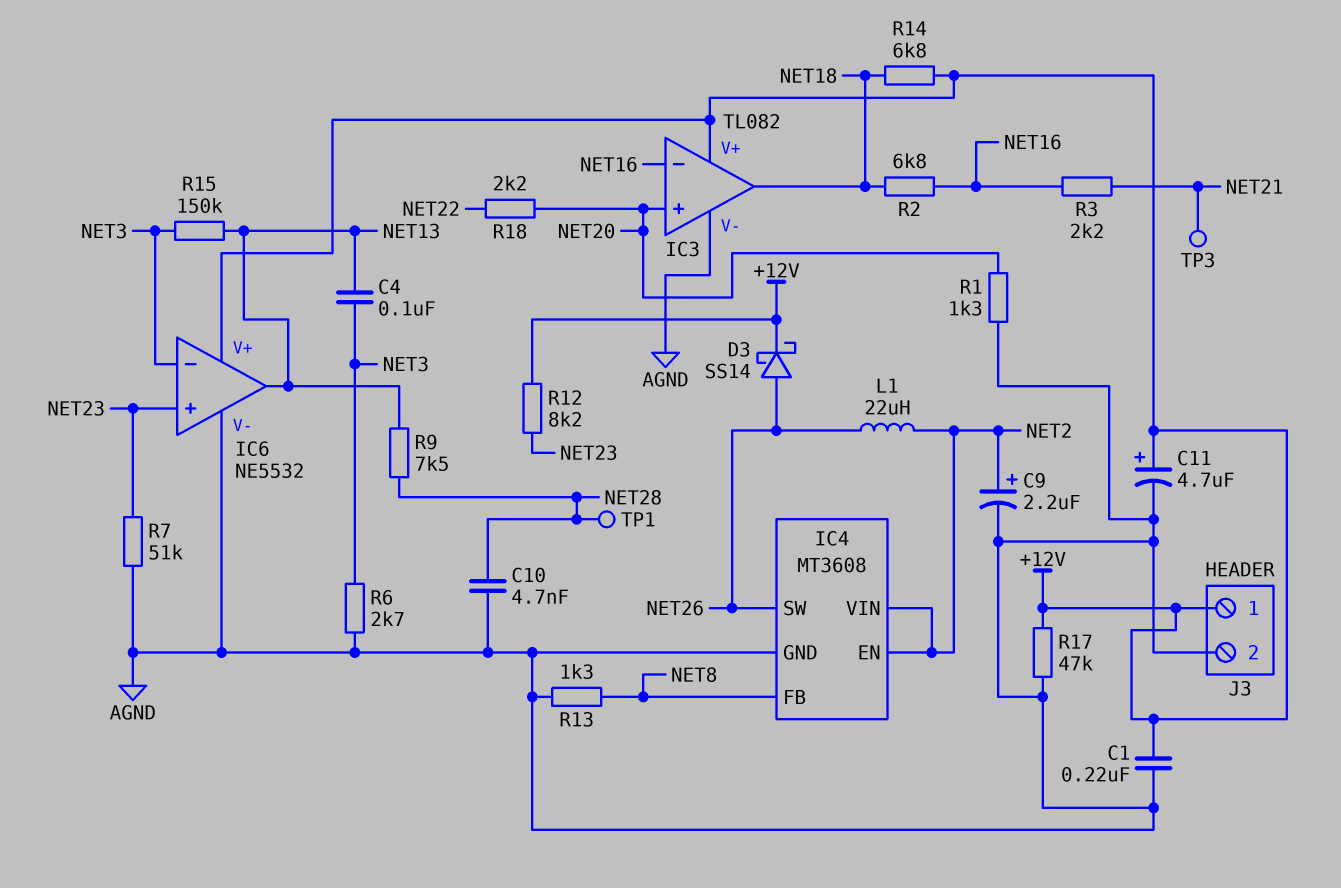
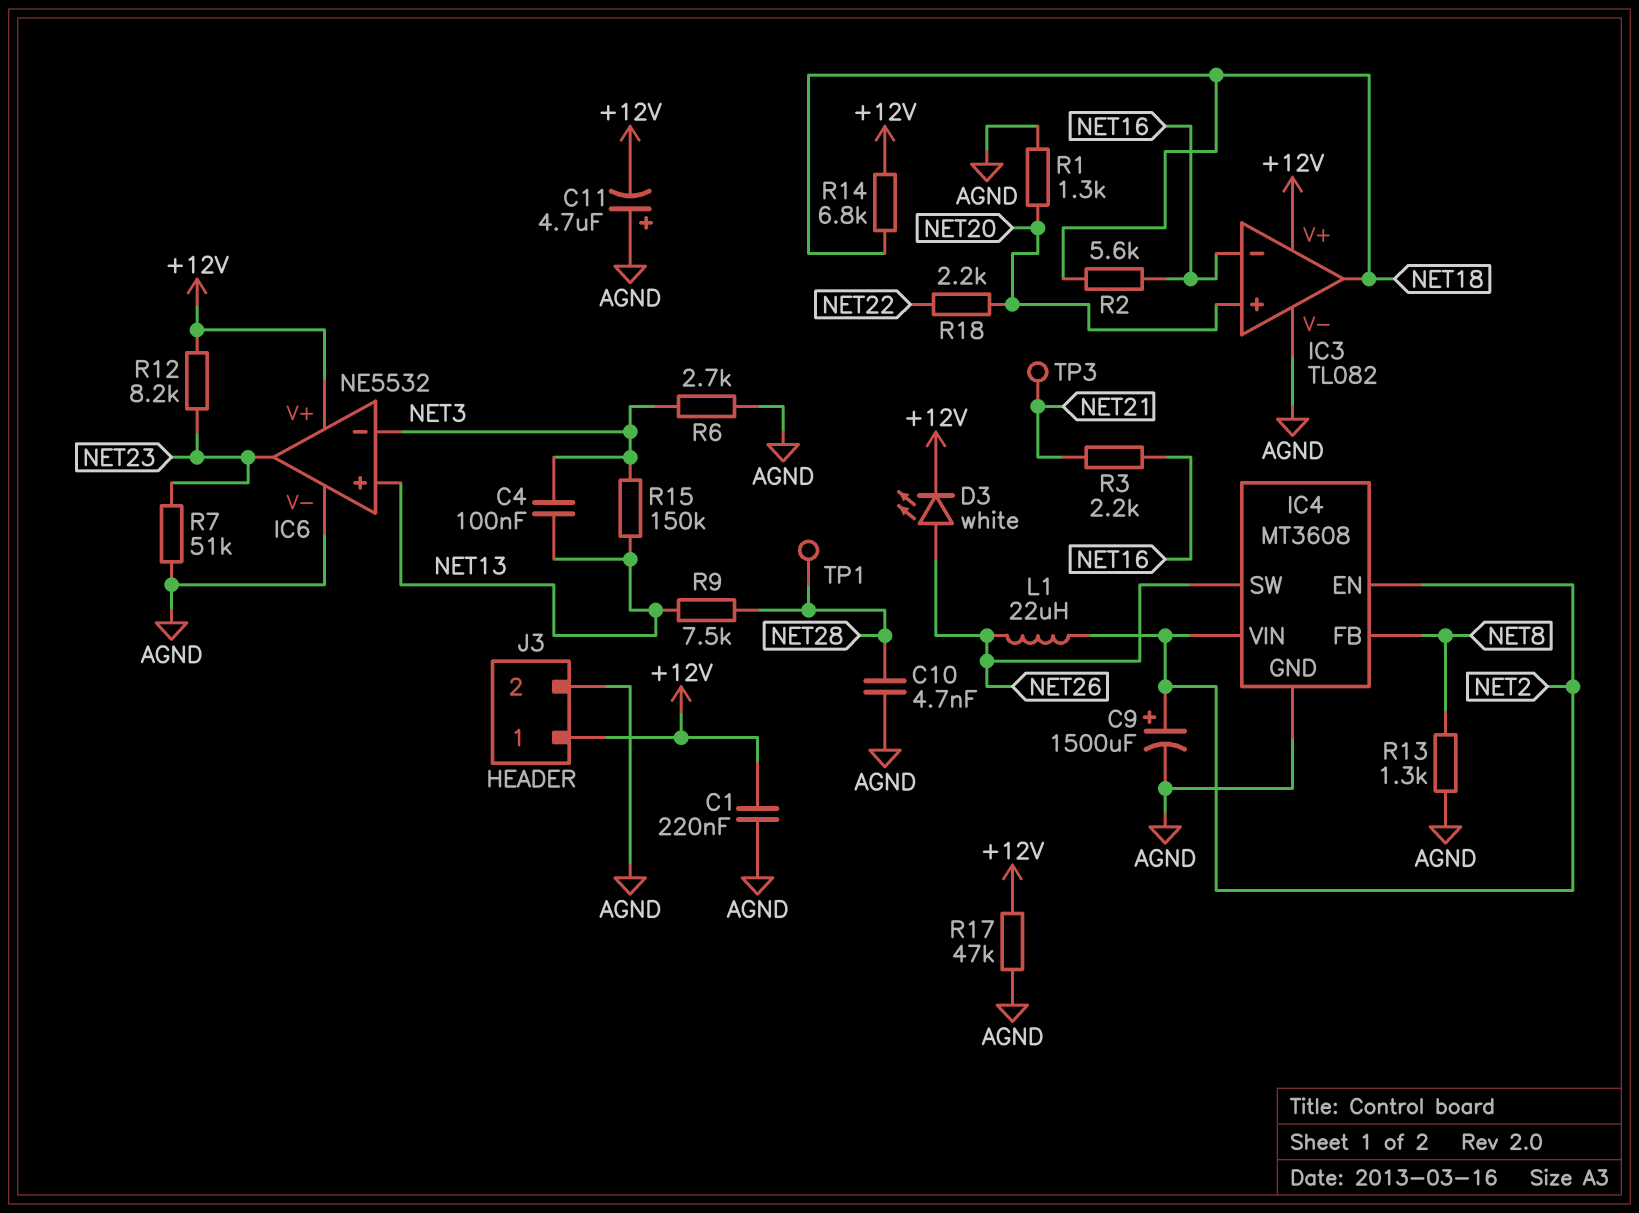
C9: 2.2uF (plus NET2, minus AGND) -> 1500uF (plus NET2, minus AGND)
C11: 4.7uF (plus +12V, minus AGND) -> 4.7uF (plus AGND, minus +12V)
D3: schottky SS14 (A NET26, K +12V) -> LED white (A NET26, K +12V)
IC6 pin in+: NET23 -> NET13
IC6 pin out: NET13 -> NET23
R2: 6.8k (NET16, NET18) -> 5.6k (NET16, NET18)

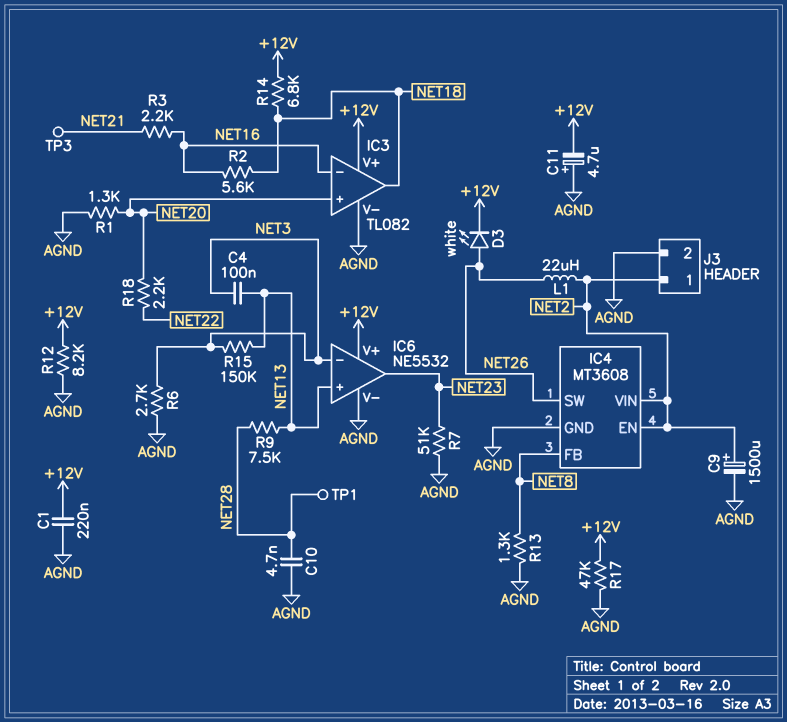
J3 pin 1: +12V -> NET2
R12: 8.2k (+12V, NET23) -> 8.2k (+12V, AGND)

